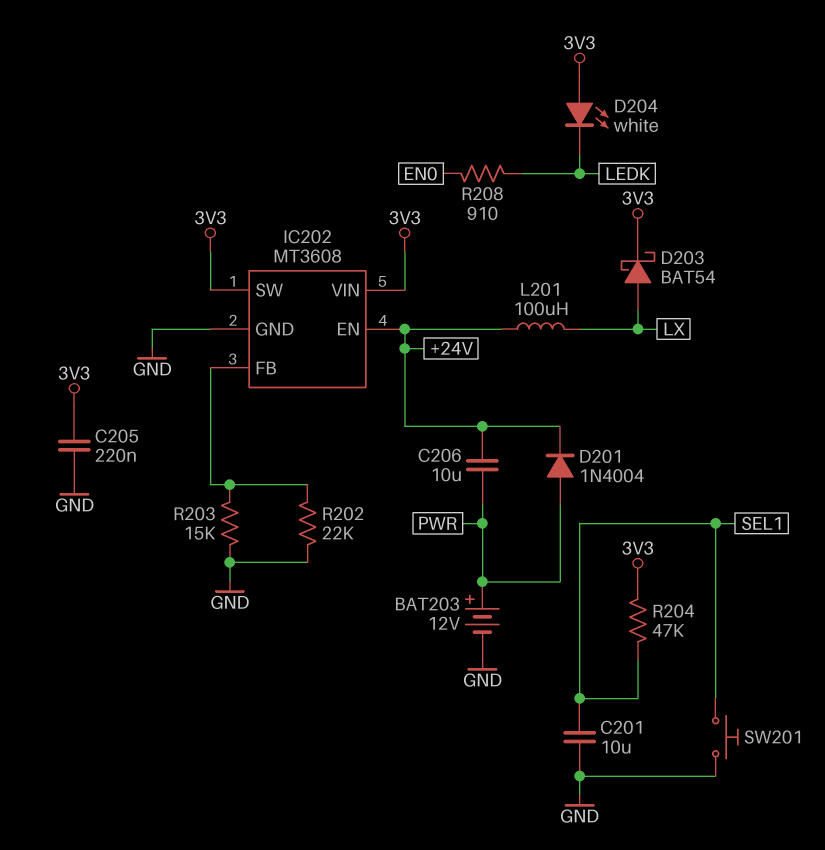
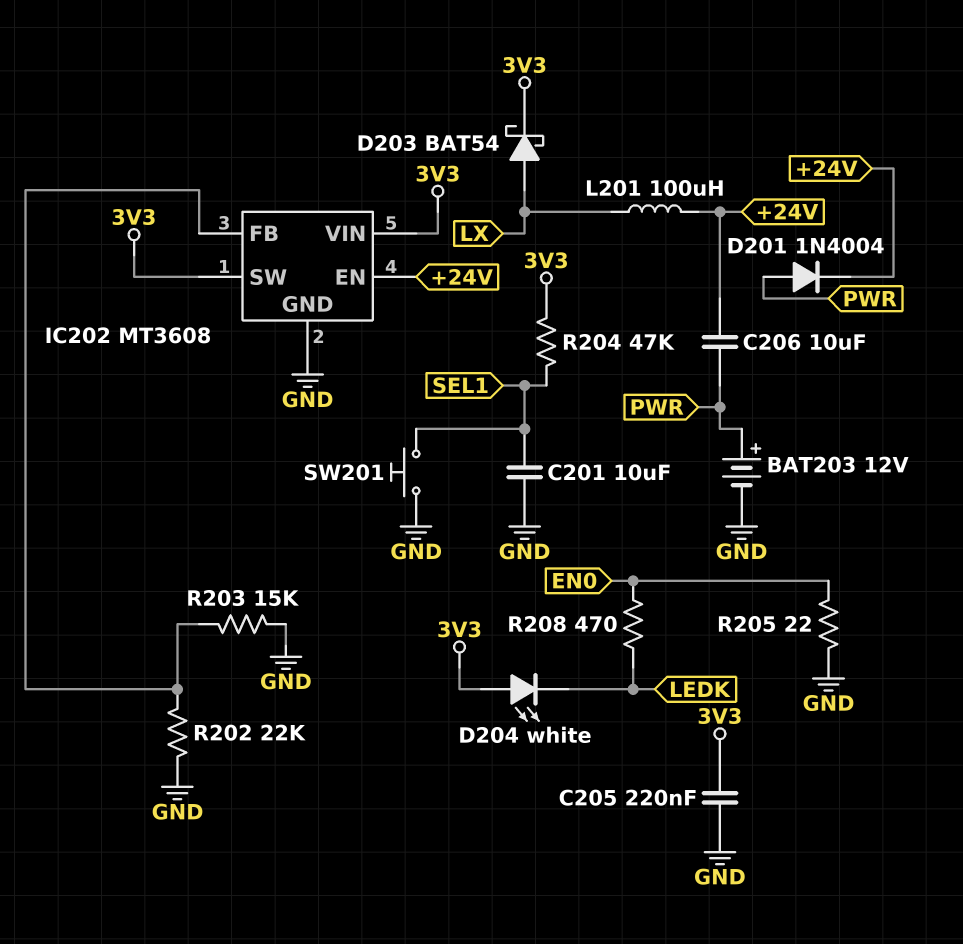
R205: none -> 22 (EN0, GND)
R208: 910 (EN0, LEDK) -> 470 (EN0, LEDK)

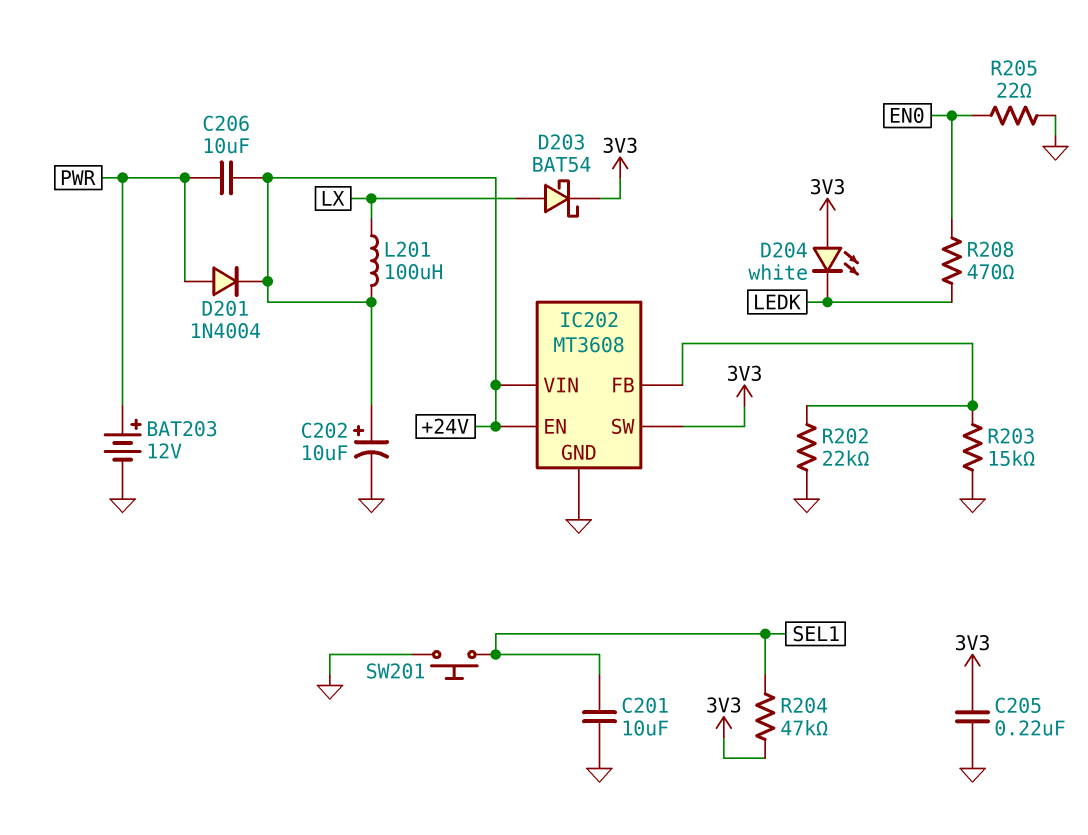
C202: none -> 10uF (plus +24V, minus GND)
IC202 pin VIN: 3V3 -> +24V

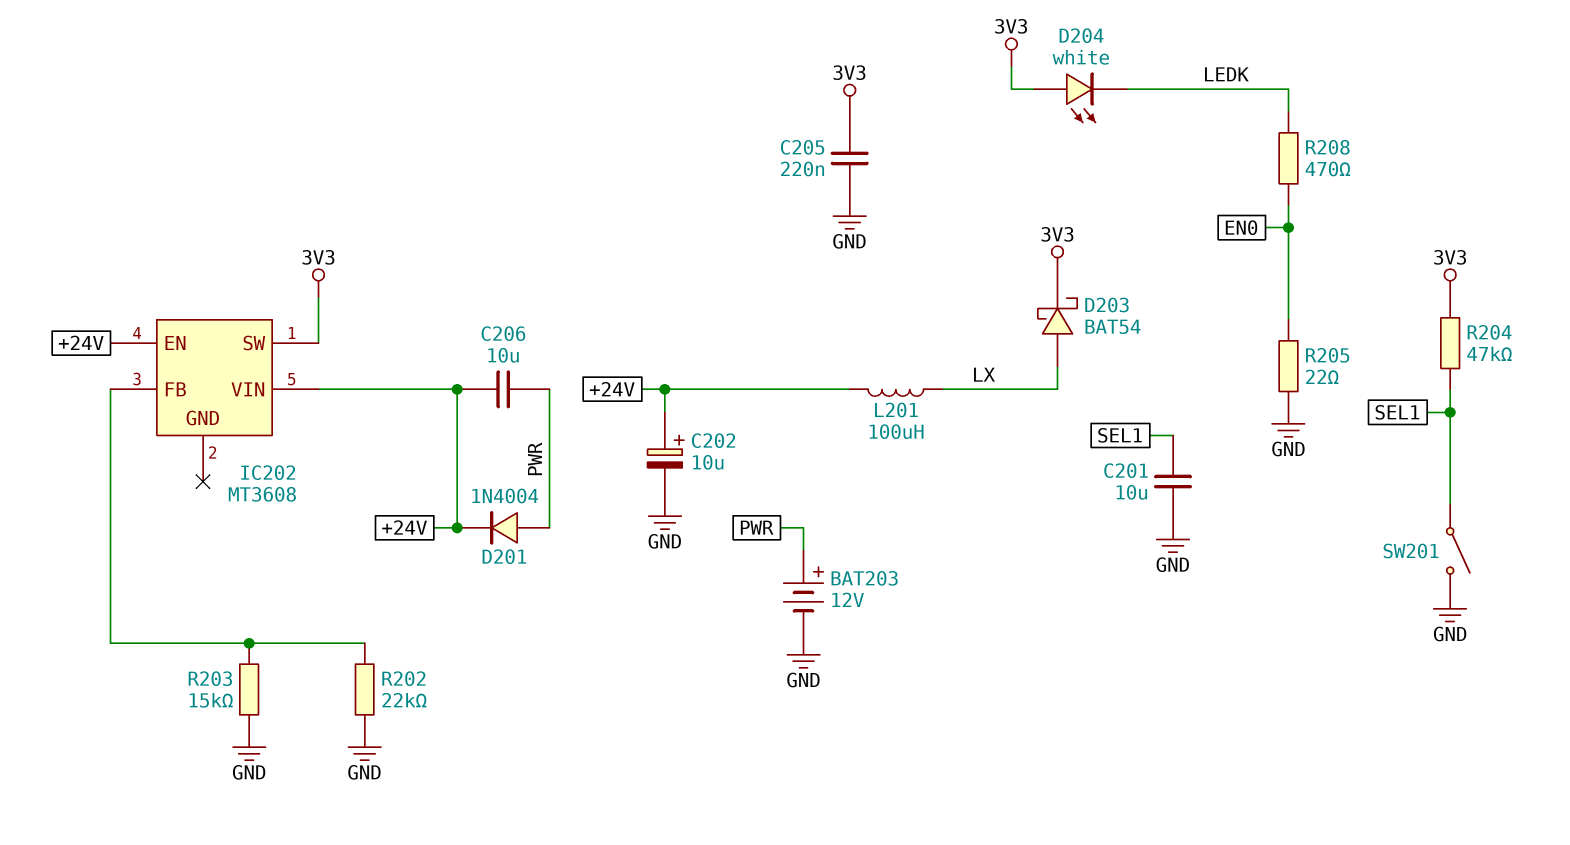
IC202 pin GND: GND -> none
SW201: button (GND, SEL1) -> switch (GND, SEL1)

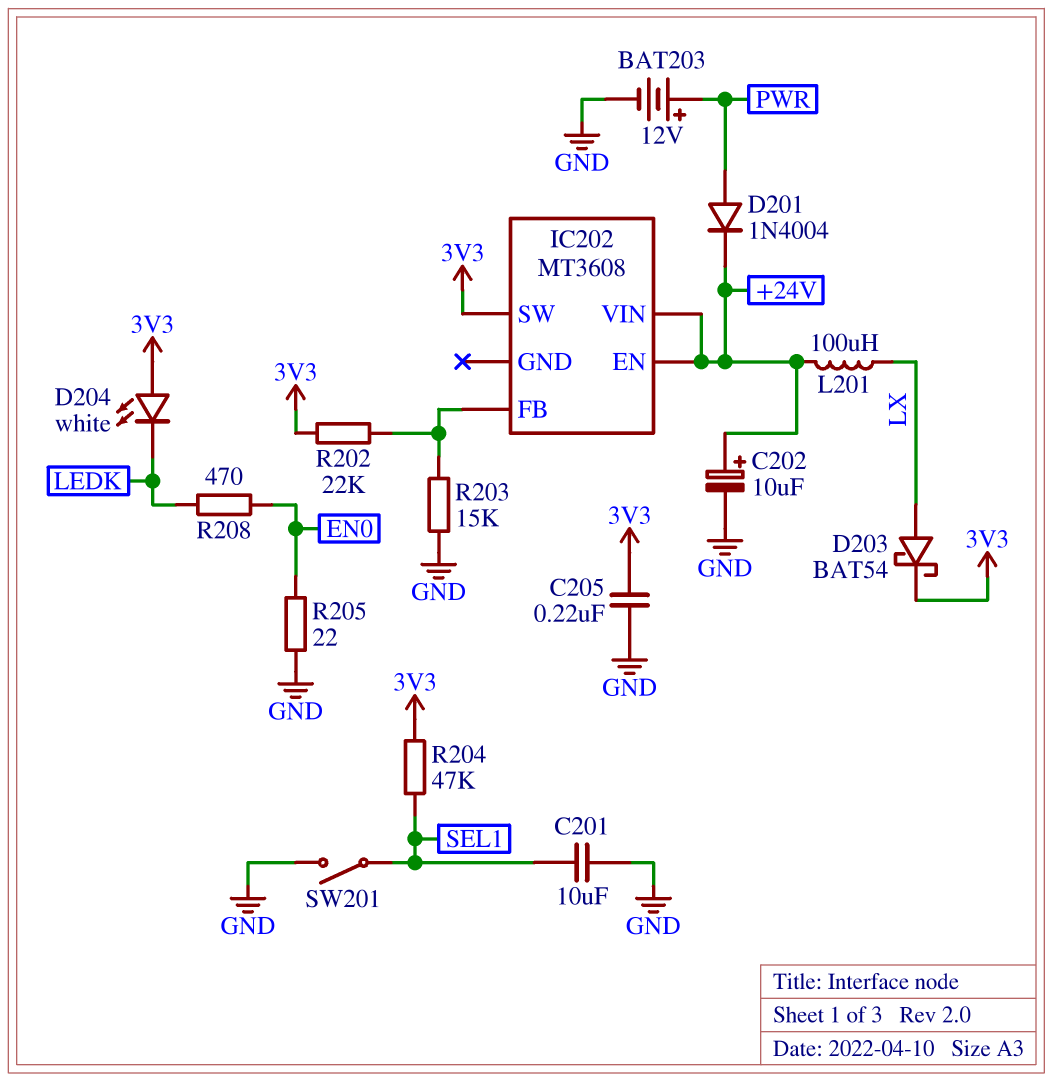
C206: 10uF (+24V, PWR) -> none
R202: 22k (GND, IC202/FB) -> 22k (3V3, IC202/FB)

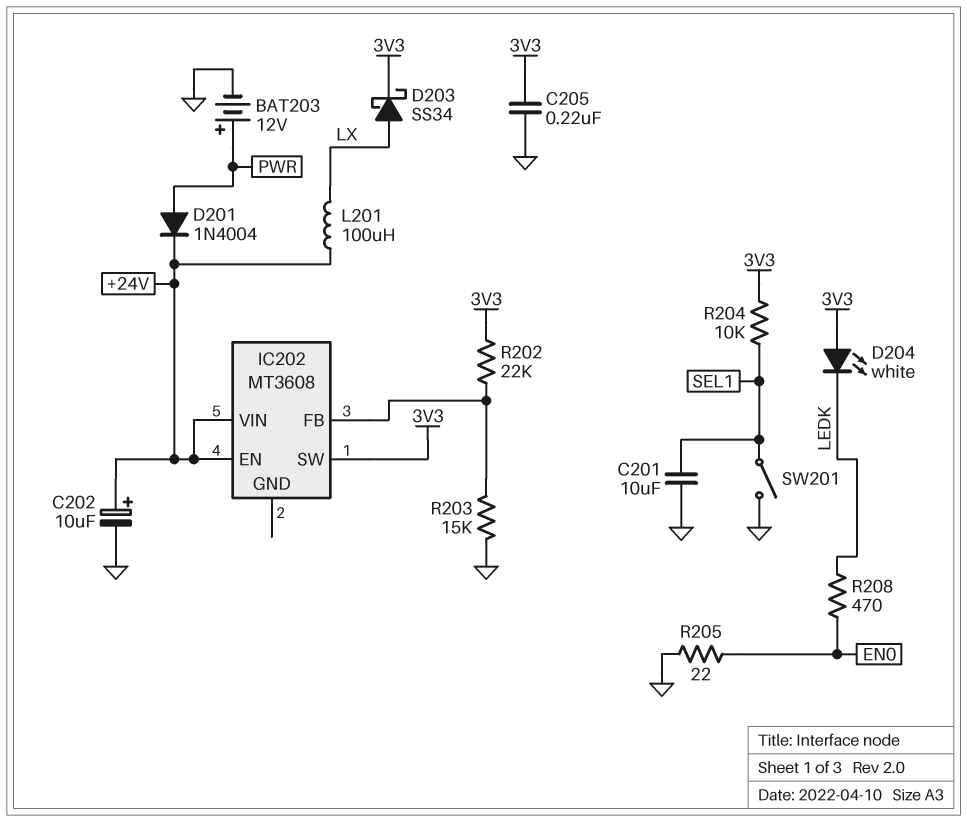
D203: schottky BAT54 (A LX, K 3V3) -> schottky SS34 (A LX, K 3V3)
R204: 47k (3V3, SEL1) -> 10k (3V3, SEL1)

